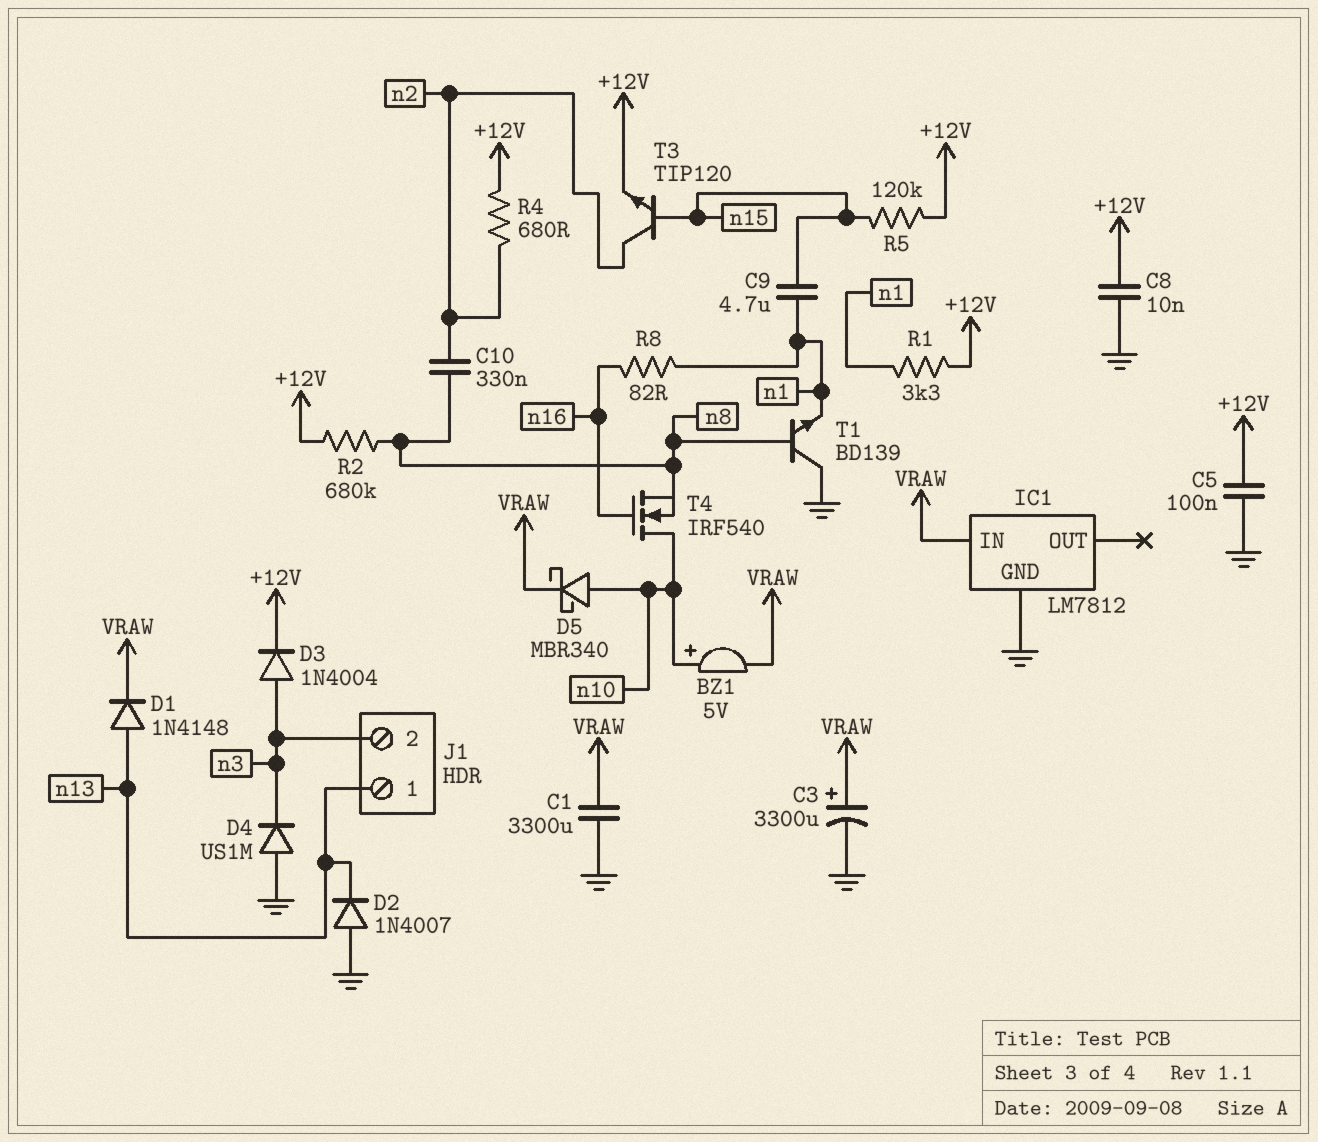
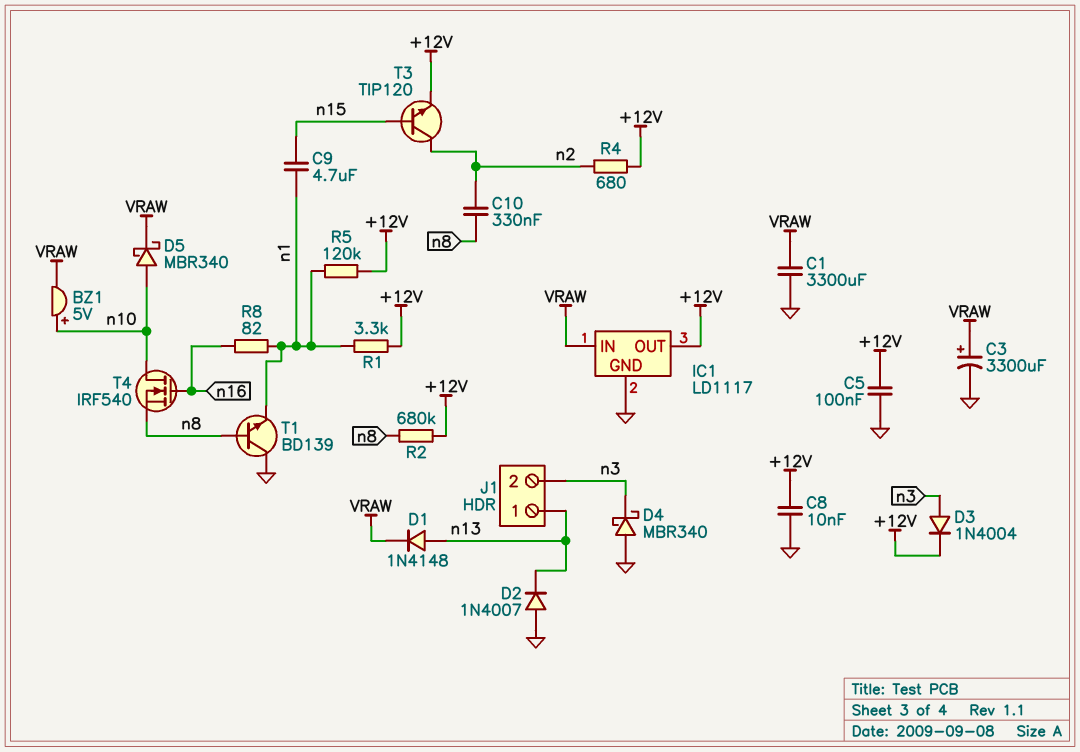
D4: diode US1M (A GND, K n3) -> schottky MBR340 (A GND, K n3)
IC1: LM7812 -> LD1117
IC1 pin OUT: none -> +12V
R5: 120k (+12V, n15) -> 120k (+12V, n1)

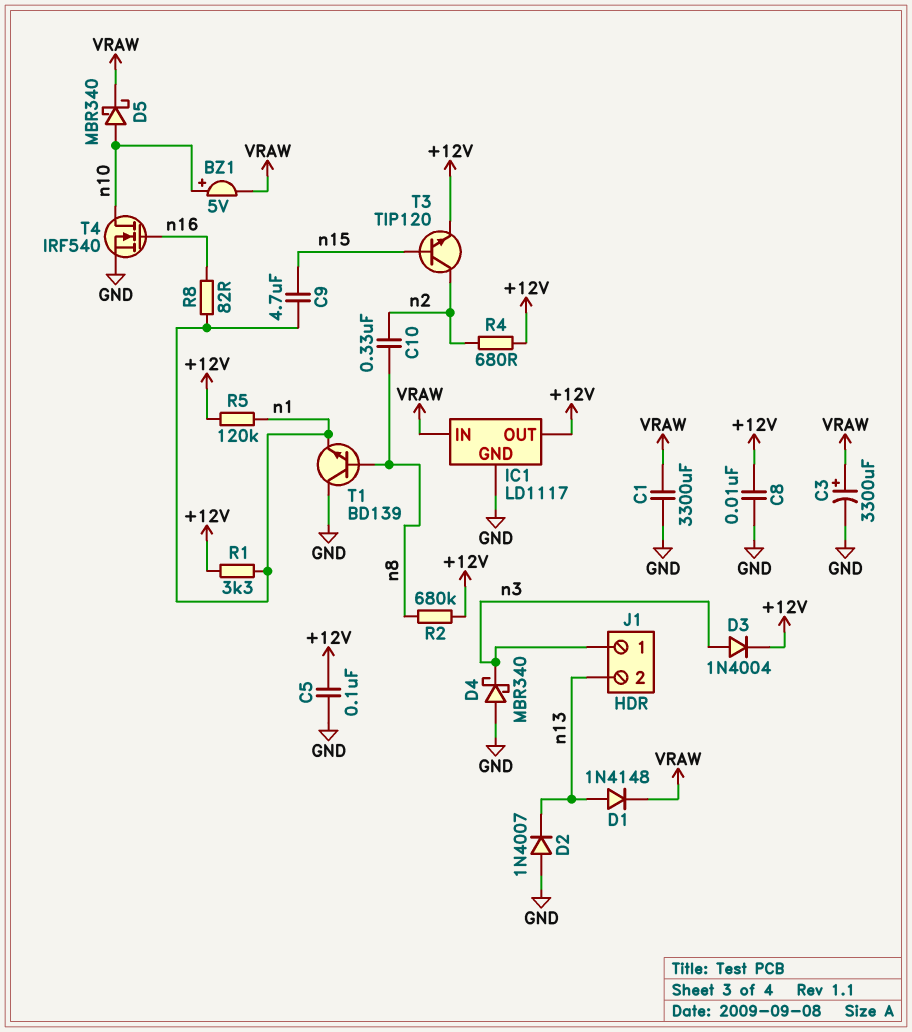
J1 pin 1: n13 -> n3
J1 pin 2: n3 -> n13
T4: NMOS IRF540 (G n16, D n10, S n8) -> NMOS IRF540 (G n16, D n10, S GND)

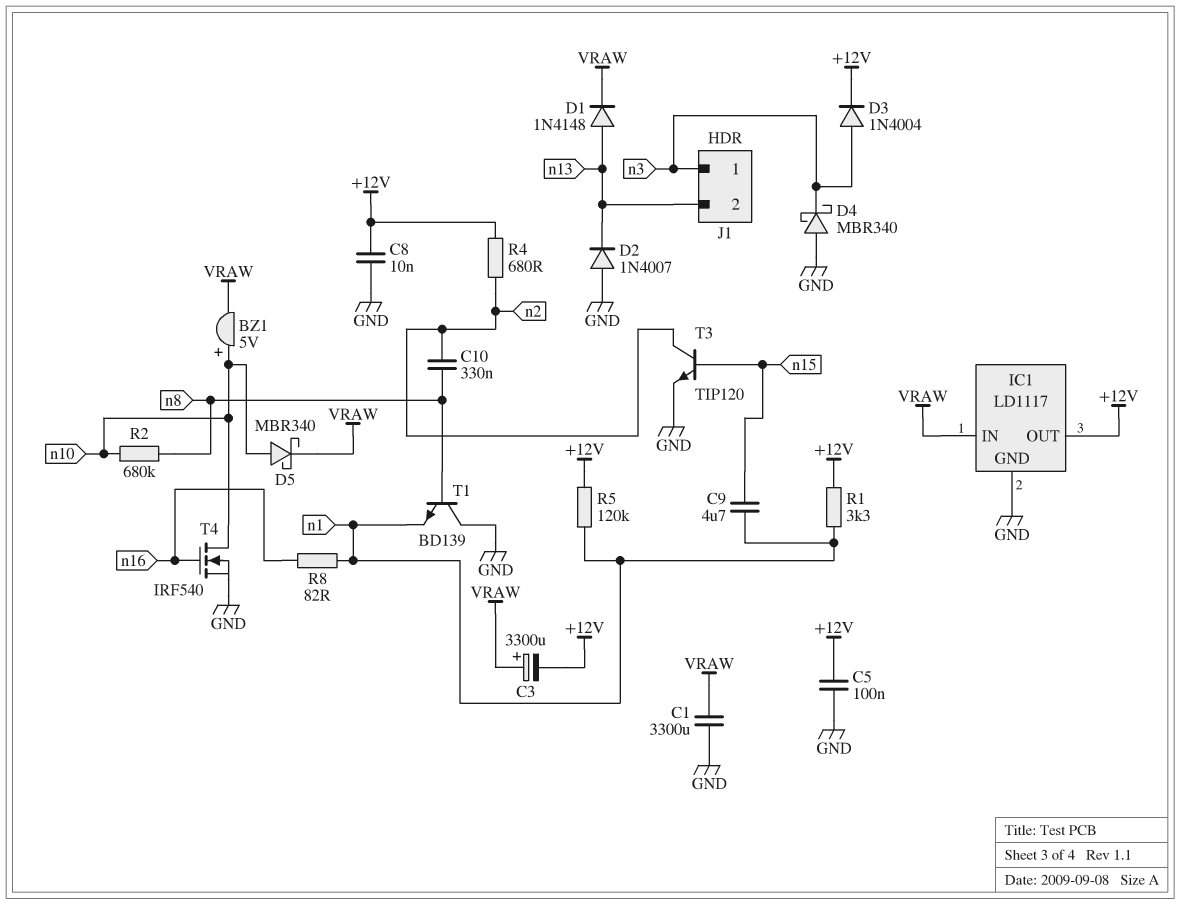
C3: 3300uF (plus VRAW, minus GND) -> 3300uF (plus VRAW, minus +12V)
R2: 680k (+12V, n8) -> 680k (n8, n10)
T3: NPN TIP120 (B n15, C n2, E +12V) -> NPN TIP120 (B n15, C n2, E GND)

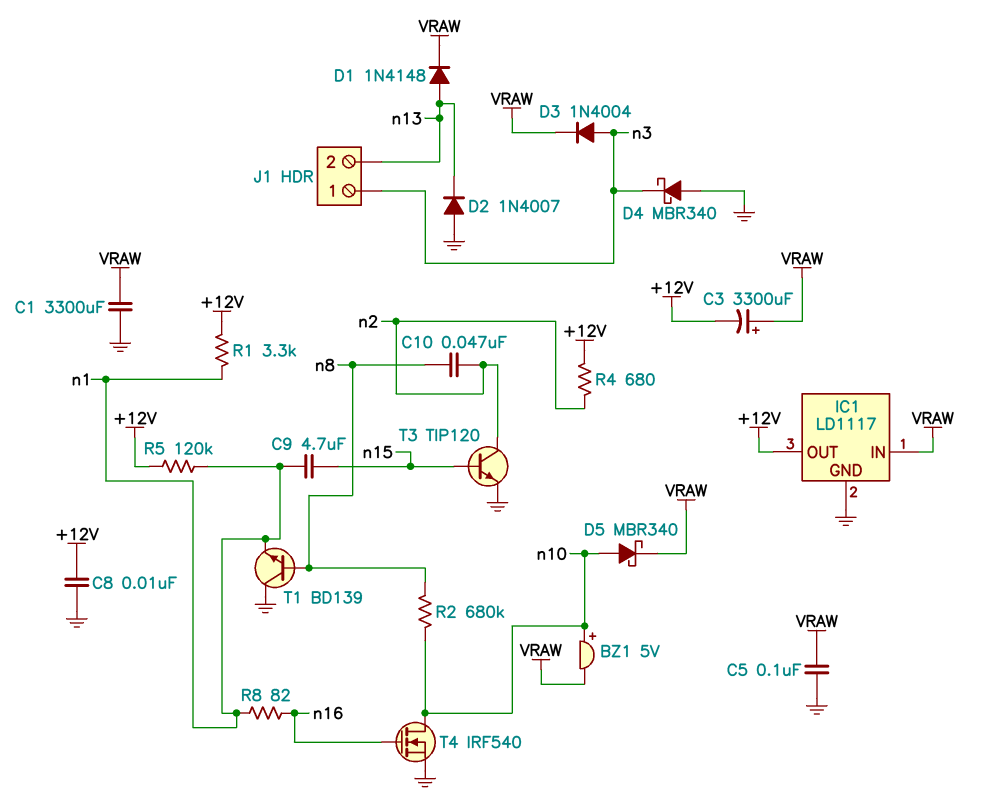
C5: 100nF (+12V, GND) -> 100nF (GND, VRAW)
C10: 330nF (n2, n8) -> 47nF (n2, n8)
D3: diode 1N4004 (A n3, K +12V) -> diode 1N4004 (A n3, K VRAW)

